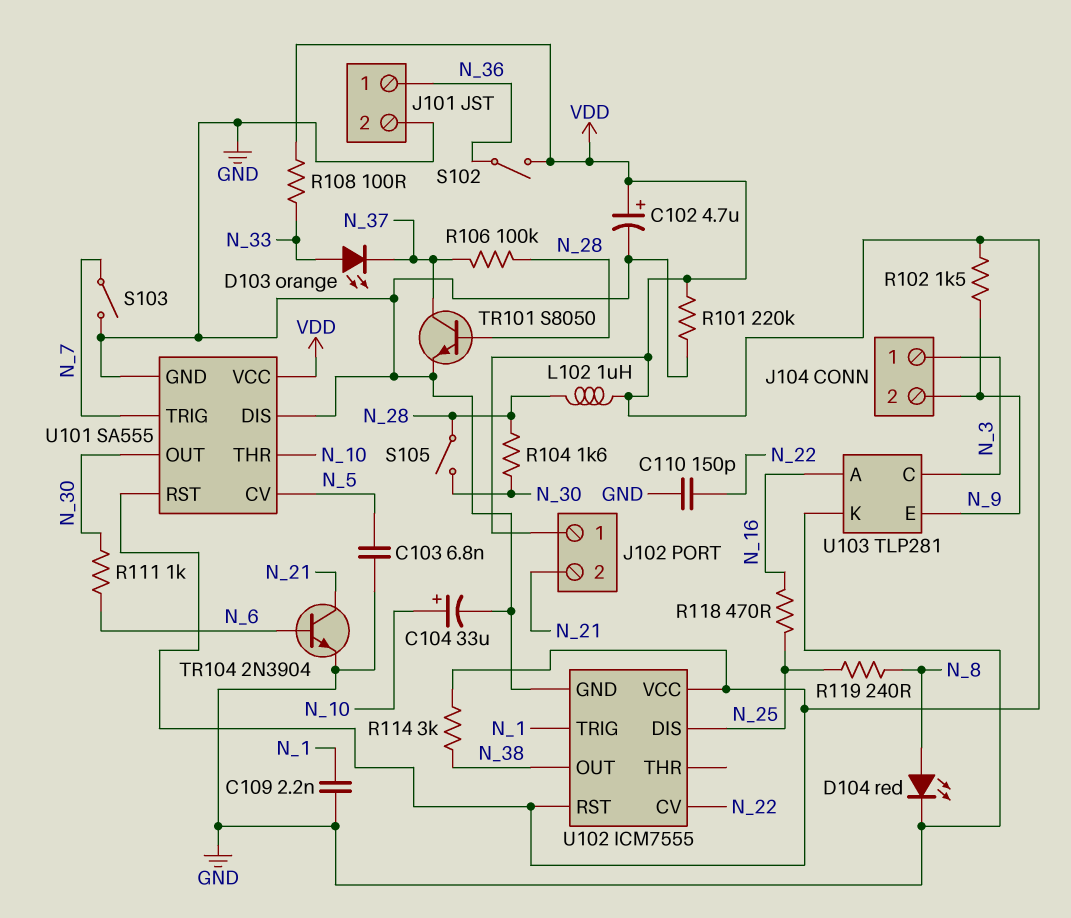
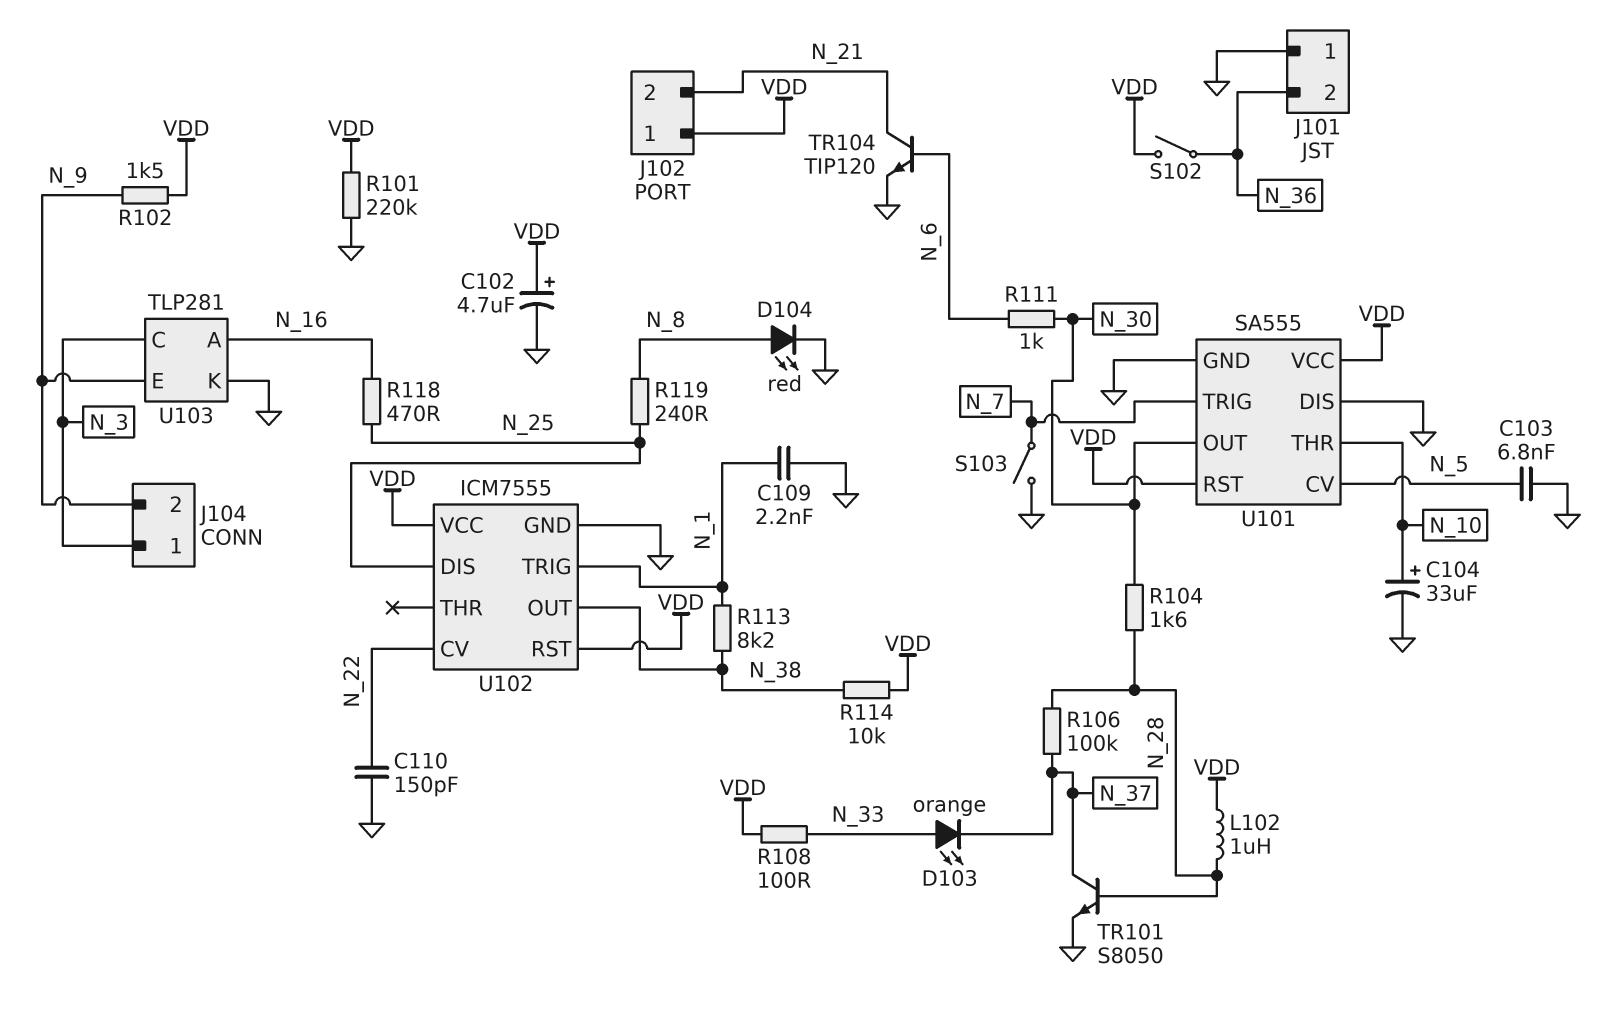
J101 pin 1: N_36 -> GND
J101 pin 2: GND -> N_36
R113: none -> 8.2k (N_1, N_38)
R114: 3k (N_38, VDD) -> 10k (N_38, VDD)
S105: switch (N_28, N_30) -> none
TR104: NPN 2N3904 (B N_6, C N_21, E GND) -> NPN TIP120 (B N_6, C N_21, E GND)

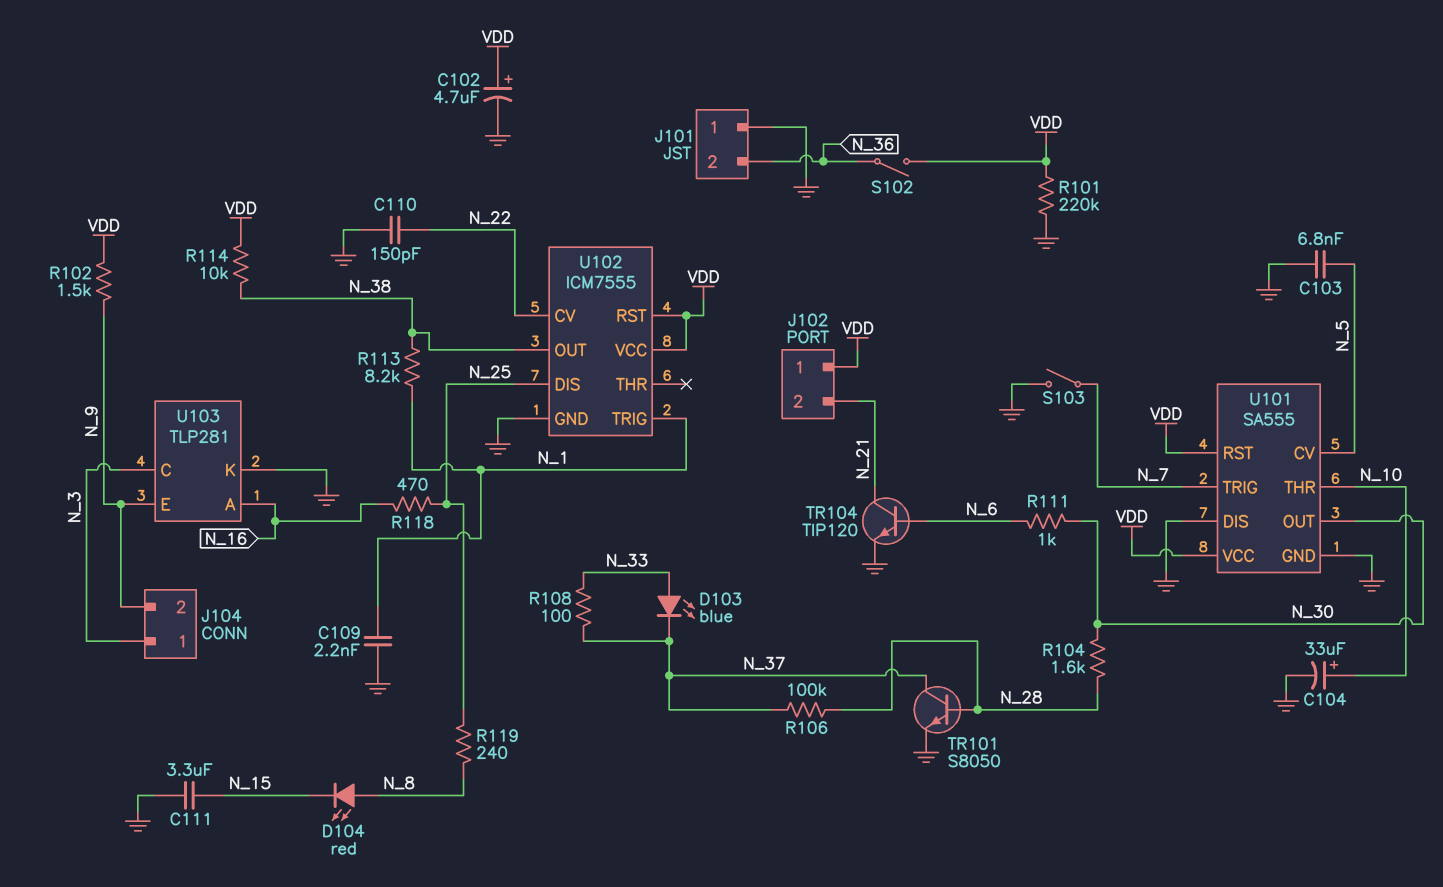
C111: none -> 3.3uF (GND, N_15)
D103: LED orange (A N_33, K N_37) -> LED blue (A N_33, K N_37)
D104: LED red (A N_8, K GND) -> LED red (A N_8, K N_15)
L102: 1uH (N_28, VDD) -> none
R108: 100 (N_33, VDD) -> 100 (N_33, N_37)

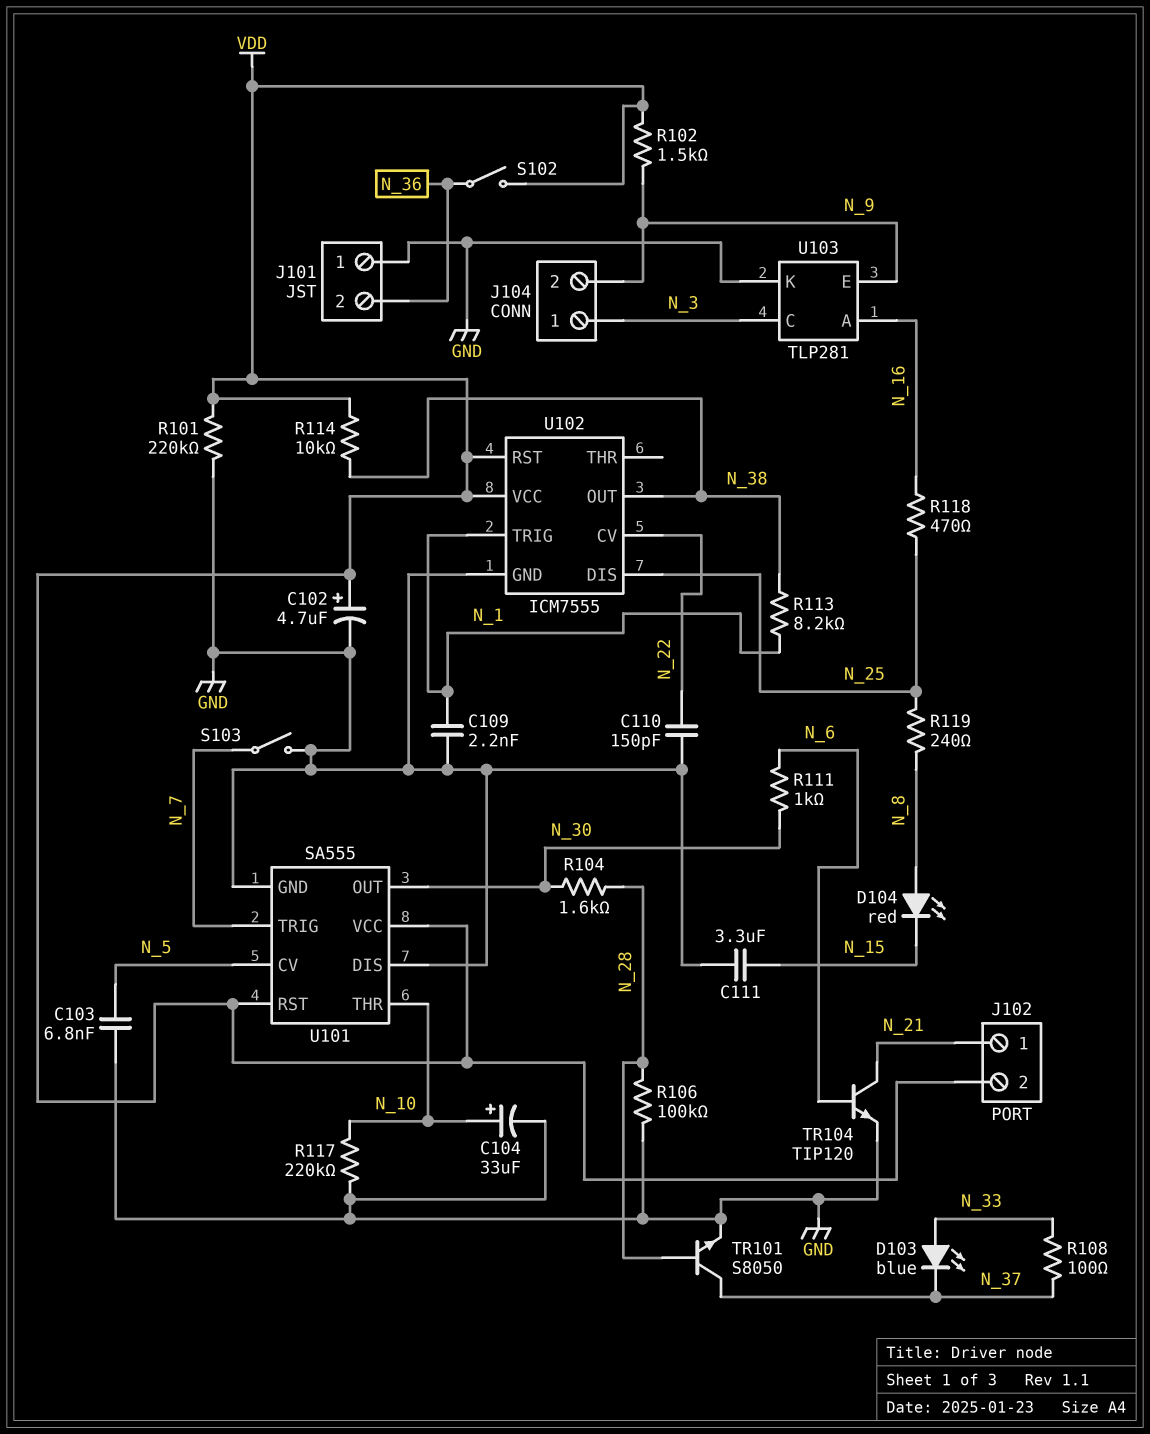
J102 pin 1: VDD -> N_21
J102 pin 2: N_21 -> VDD
R106: 100k (N_28, N_37) -> 100k (GND, N_28)
R117: none -> 220k (GND, N_10)

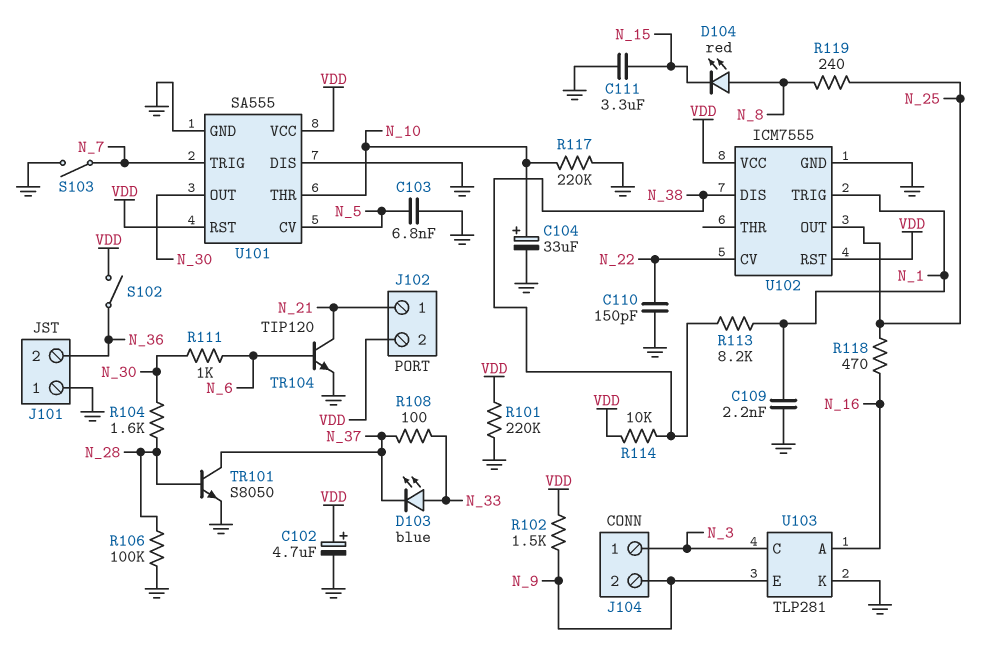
U102 pin DIS: N_25 -> N_38
U102 pin OUT: N_38 -> N_25

